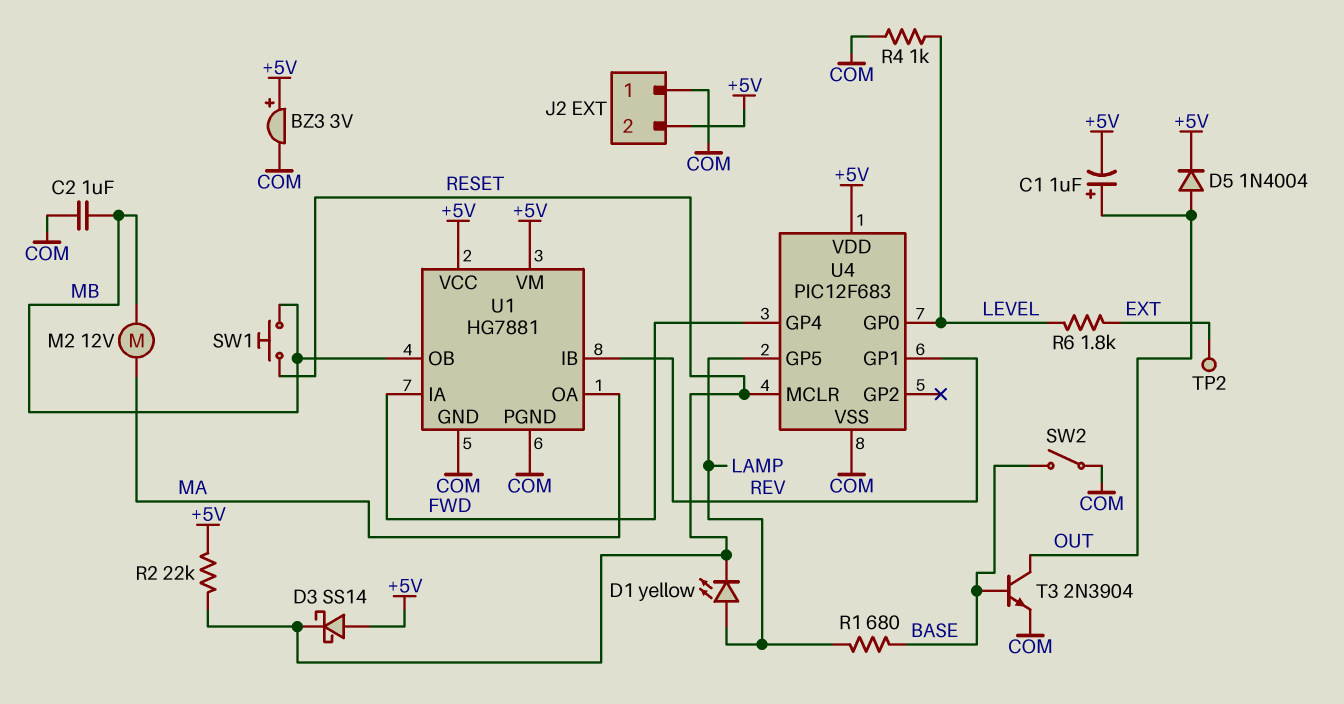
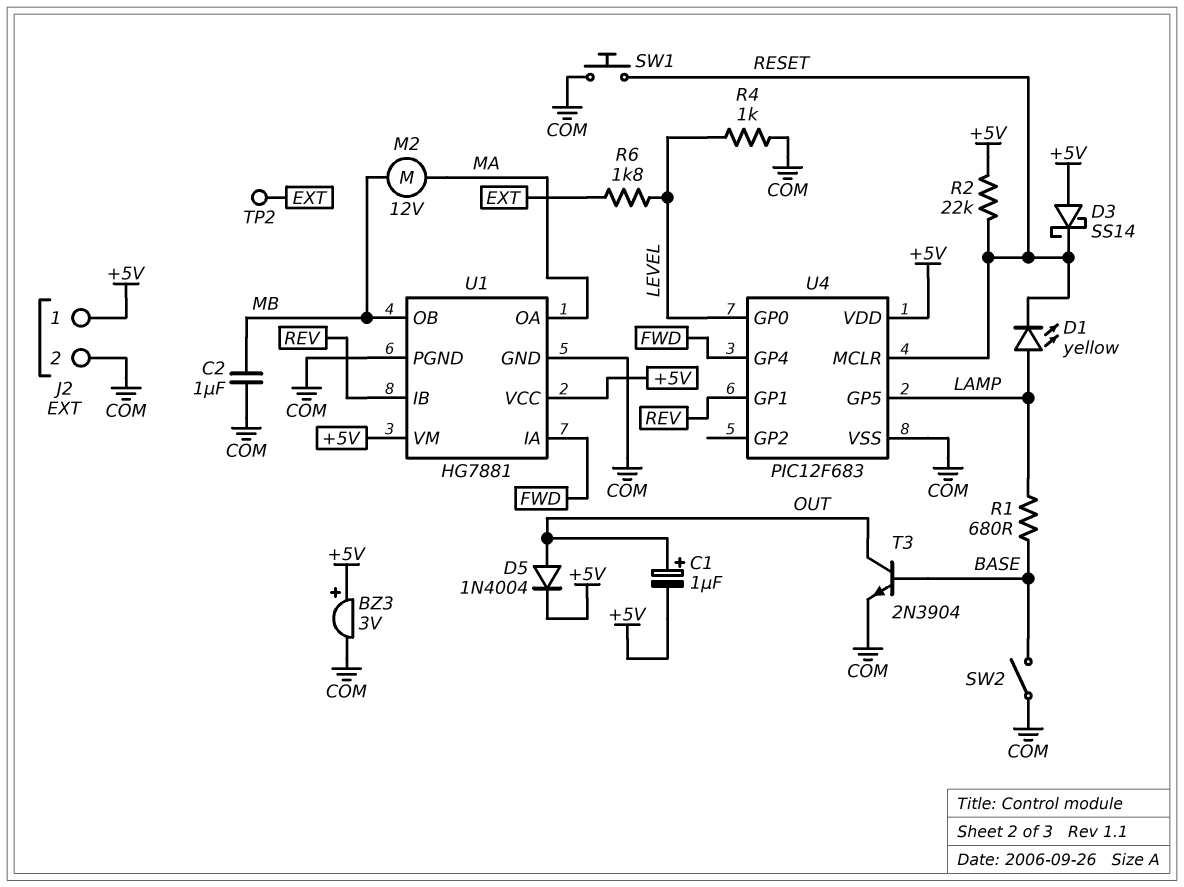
J2 pin 1: COM -> +5V
J2 pin 2: +5V -> COM
SW1: button (MB, RESET) -> button (COM, RESET)

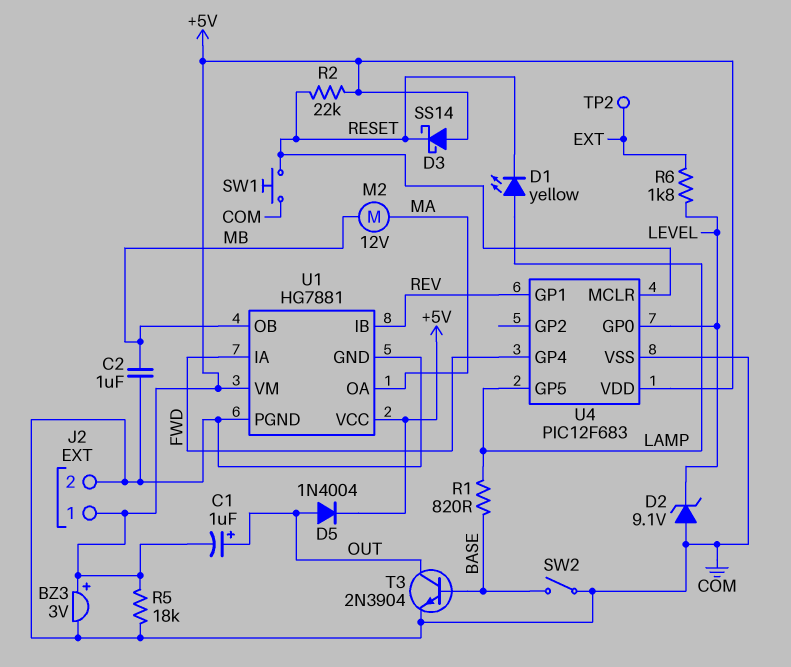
D2: none -> zener 9.1V (A COM, K LEVEL)
R1: 680 (BASE, LAMP) -> 820 (BASE, LAMP)
R4: 1k (COM, LEVEL) -> none
R5: none -> 18k (+5V, COM)

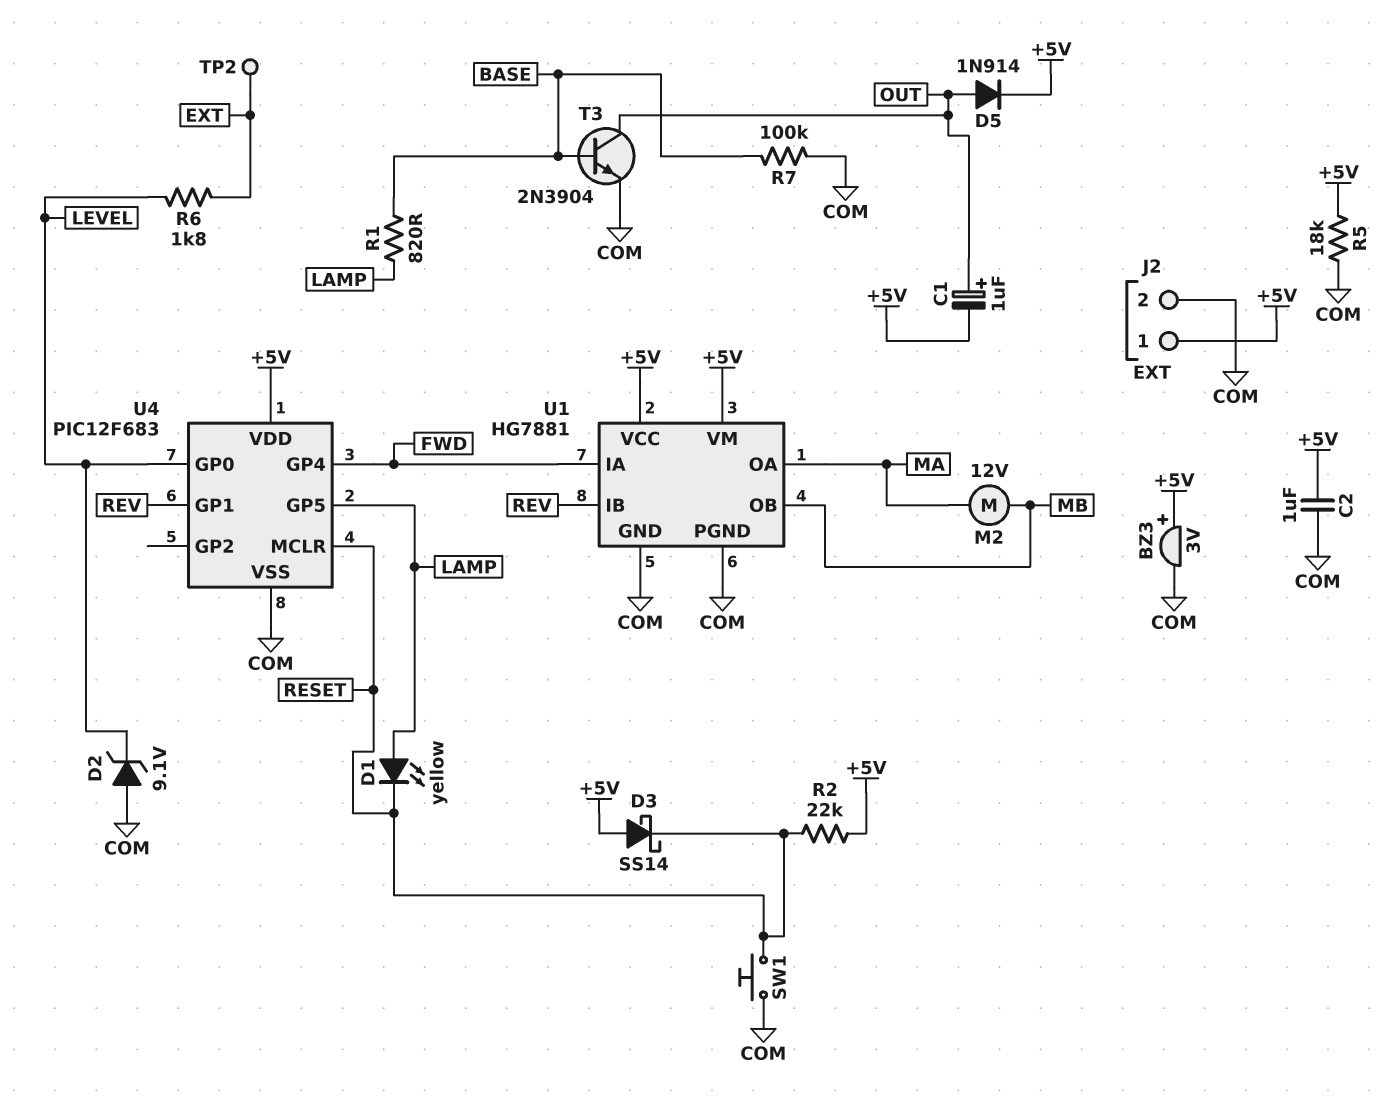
C2: 1uF (COM, MB) -> 1uF (+5V, COM)
D5: diode 1N4004 (A OUT, K +5V) -> diode 1N914 (A OUT, K +5V)
R7: none -> 100k (BASE, COM)
SW2: switch (BASE, COM) -> none

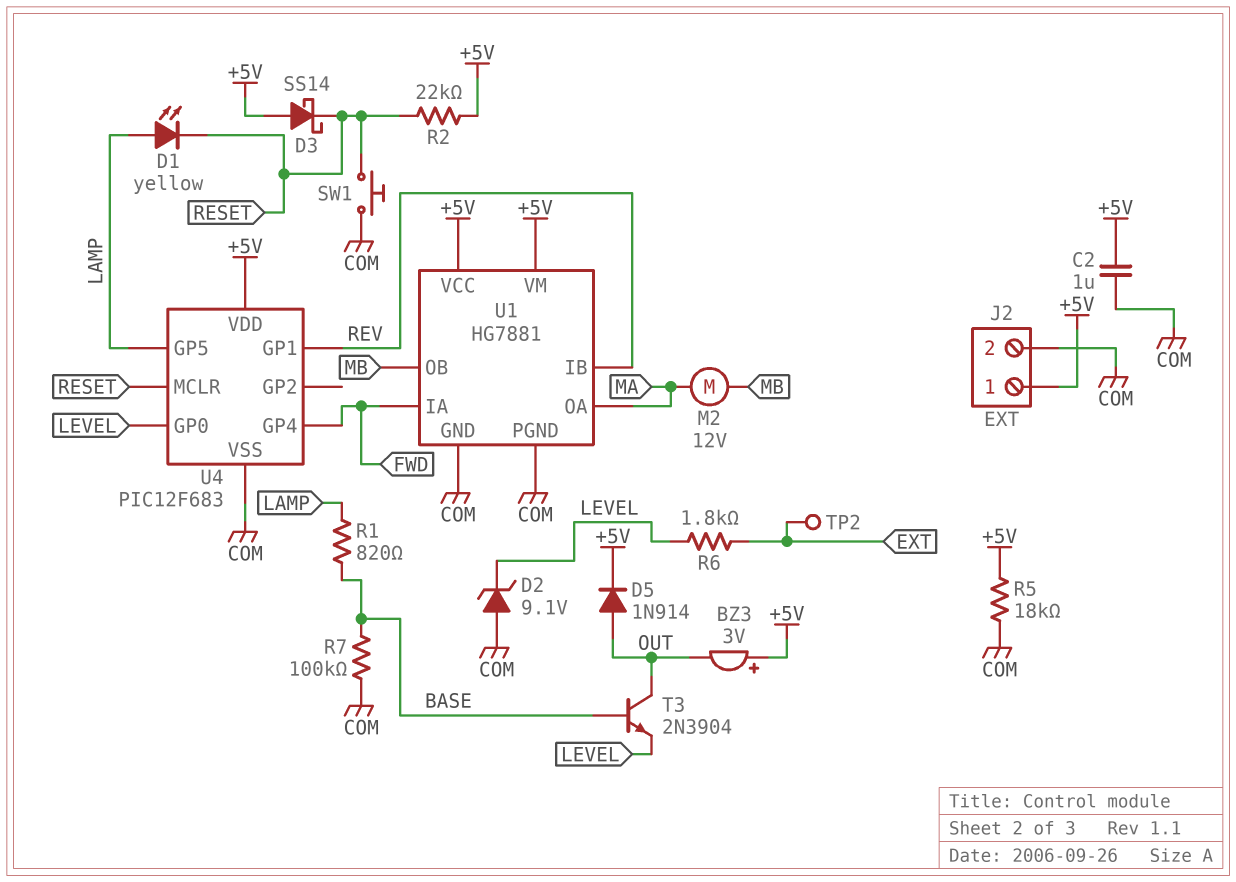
BZ3: buzzer 3V (plus +5V, minus COM) -> buzzer 3V (plus +5V, minus OUT)
C1: 1uF (plus OUT, minus +5V) -> none
T3: NPN 2N3904 (B BASE, C OUT, E COM) -> NPN 2N3904 (B BASE, C OUT, E LEVEL)

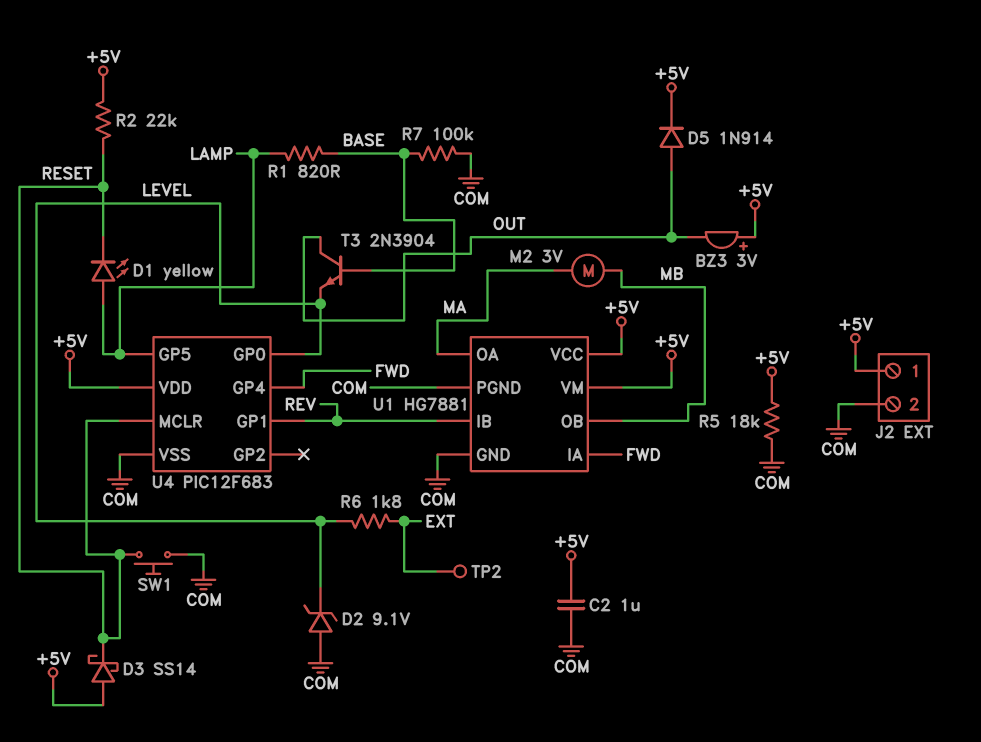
M2: motor 12V (MA, MB) -> motor 3V (MA, MB)

